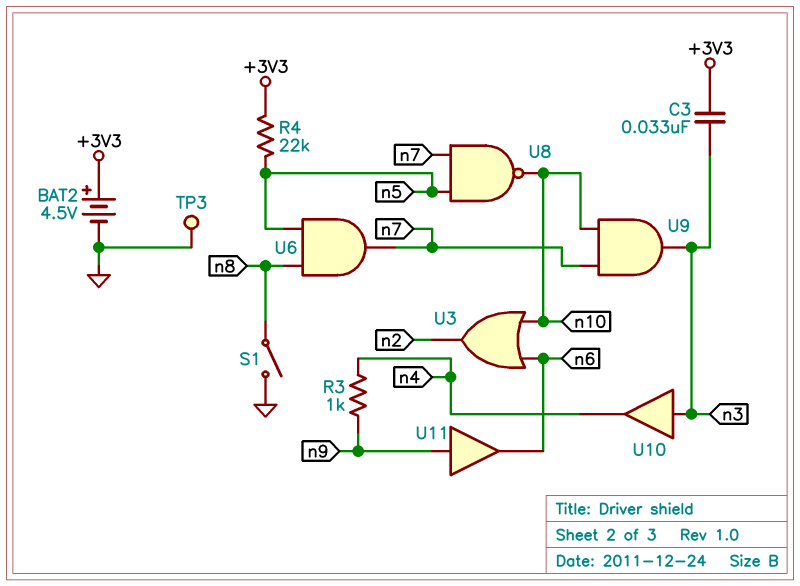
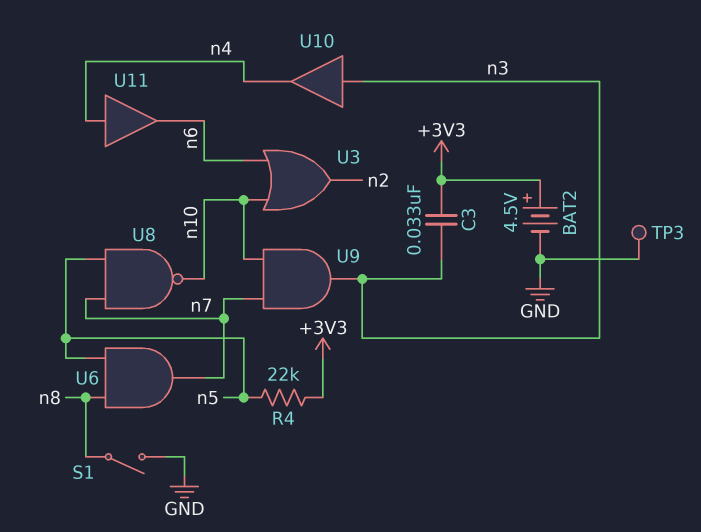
R3: 1k (n4, n9) -> none
U11: buffer (in n9, out n6) -> buffer (in n4, out n6)

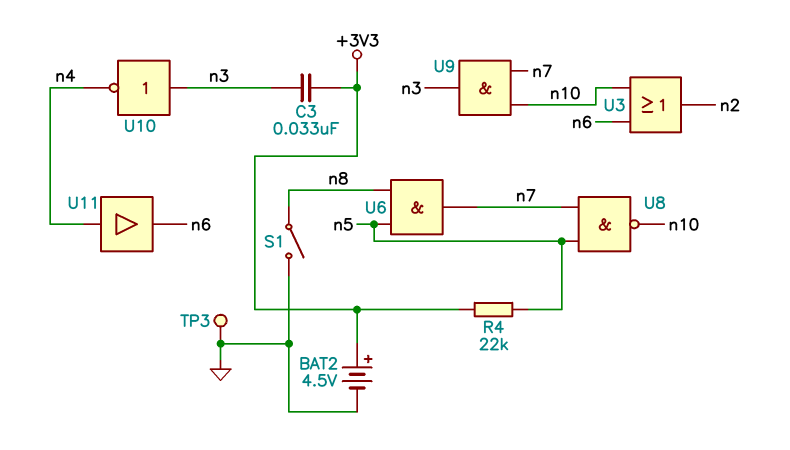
U10: buffer (in n3, out n4) -> NOT (in n3, out n4)

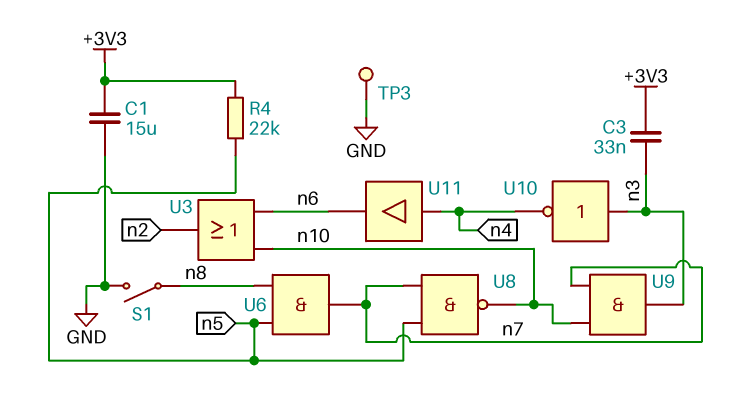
BAT2: 4.5V (plus +3V3, minus GND) -> none
C1: none -> 15uF (+3V3, GND)

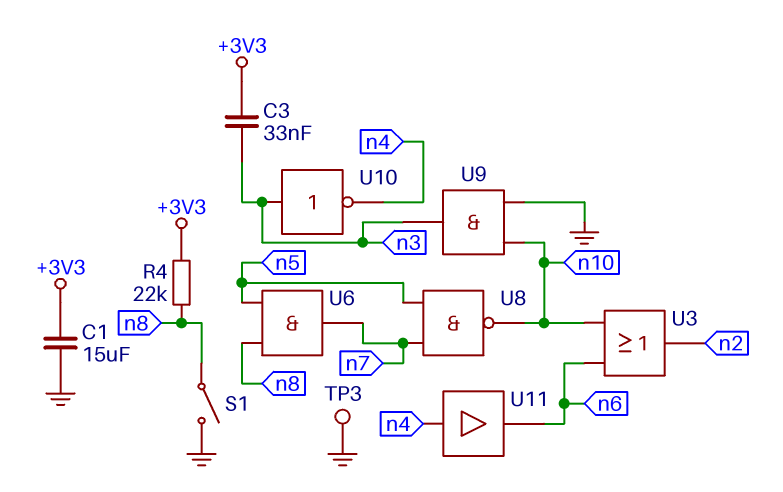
R4: 22k (+3V3, n5) -> 22k (+3V3, n8)
U9: AND (in n7, in n10, out n3) -> AND (in GND, in n10, out n3)

